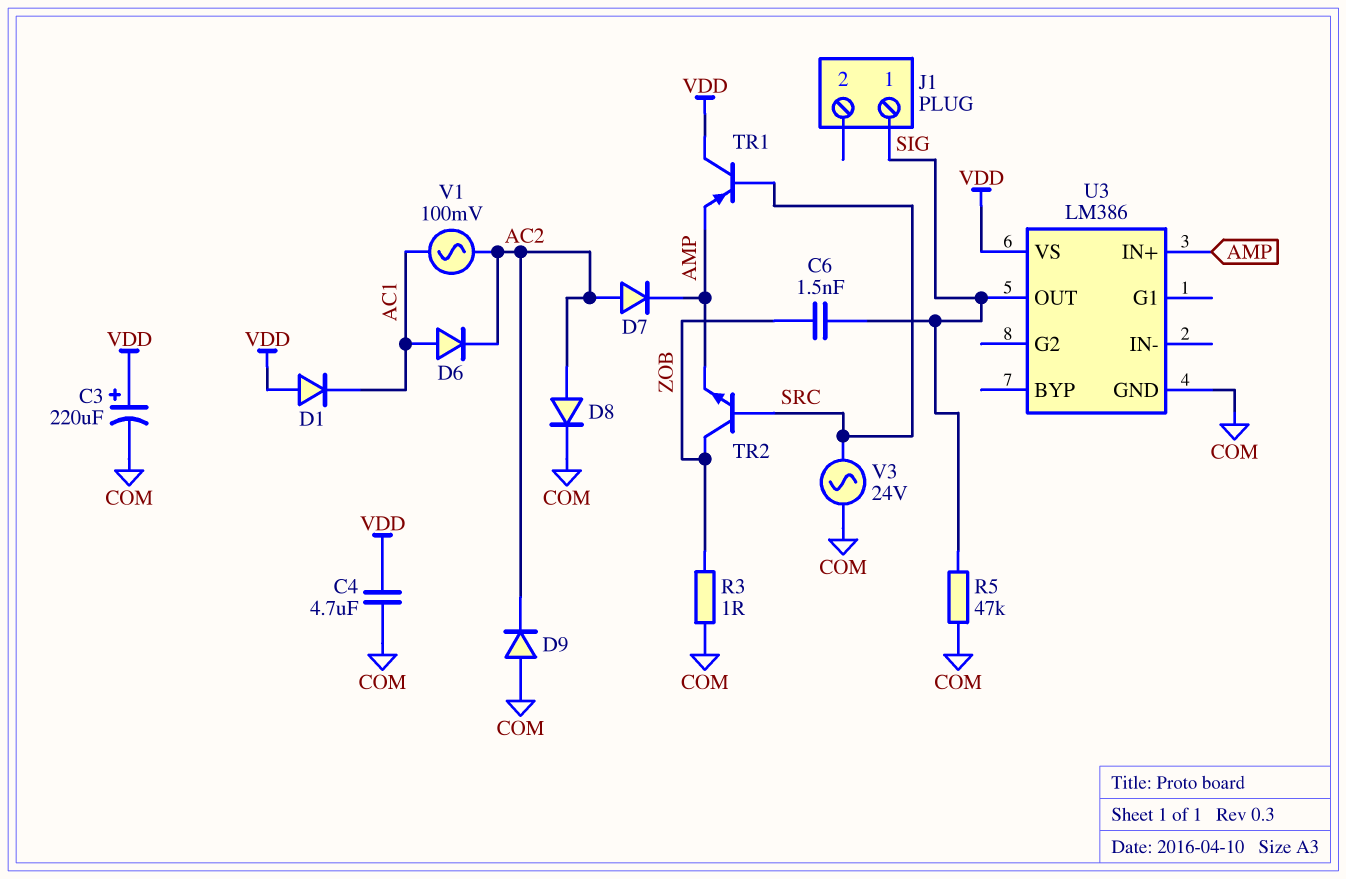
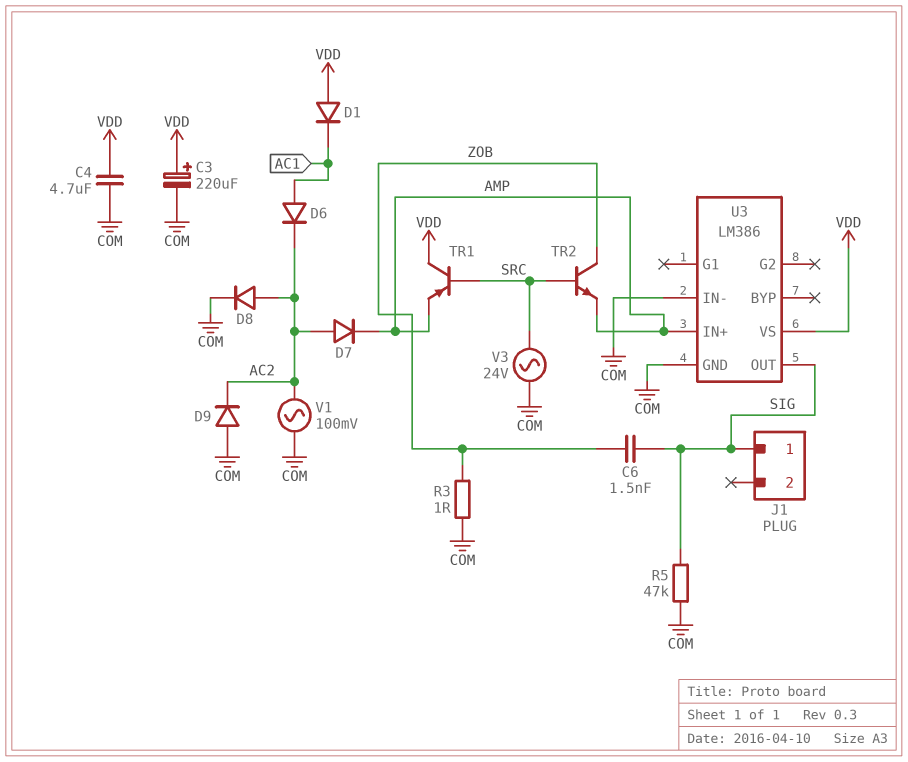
U3 pin IN-: none -> COM
V1: AC 100mV (AC1, AC2) -> AC 100mV (AC2, COM)

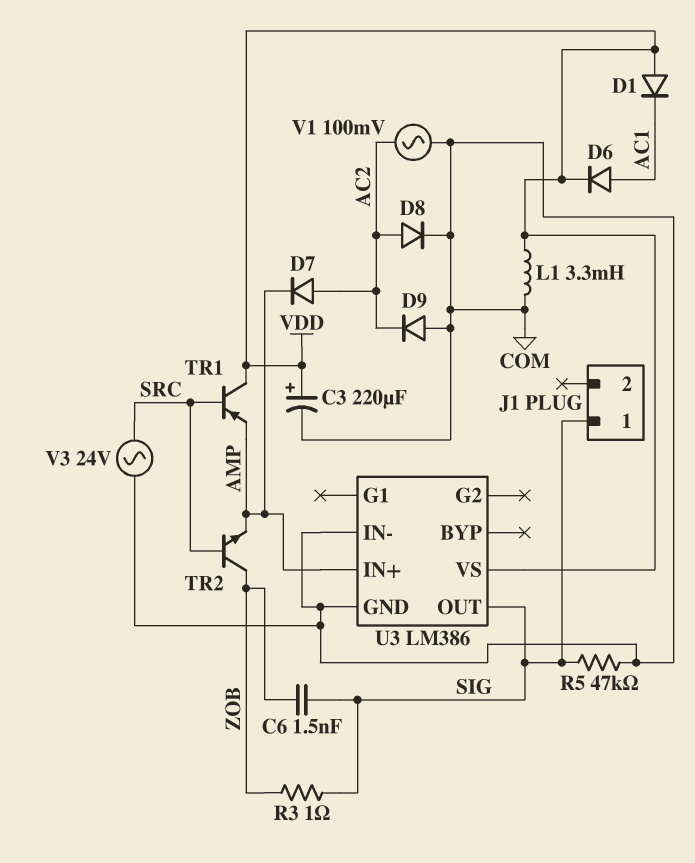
C4: 4.7uF (COM, VDD) -> none
D6: diode (A AC1, K AC2) -> diode (A AC1, K VDD)
L1: none -> 3.3mH (COM, VDD)
R3: 1 (COM, ZOB) -> 1 (SIG, ZOB)

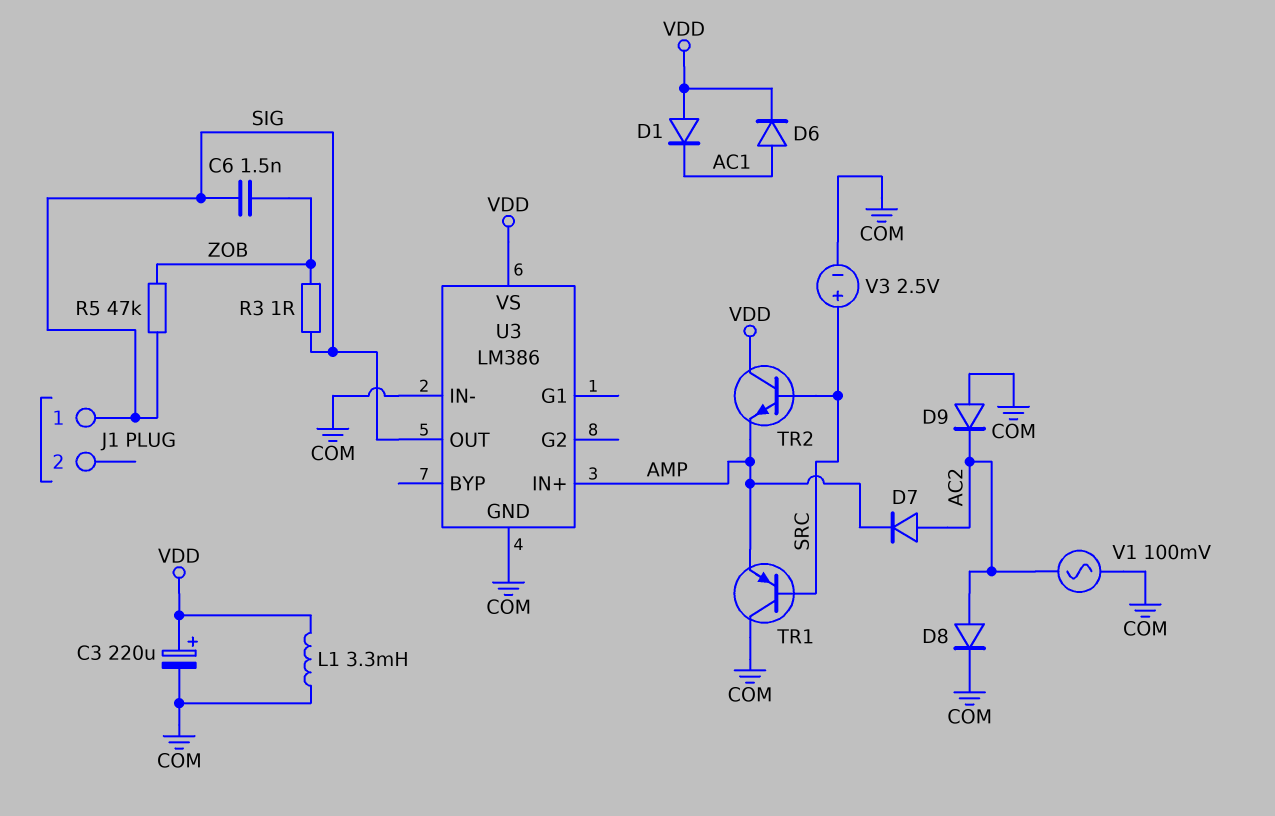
R5: 47k (COM, SIG) -> 47k (SIG, ZOB)
TR1: PNP (B SRC, C VDD, E AMP) -> PNP (B SRC, C COM, E AMP)
TR2: NPN (B SRC, C ZOB, E AMP) -> NPN (B SRC, C VDD, E AMP)
V3: AC 24V (COM, SRC) -> 2.5V (plus SRC, minus COM)

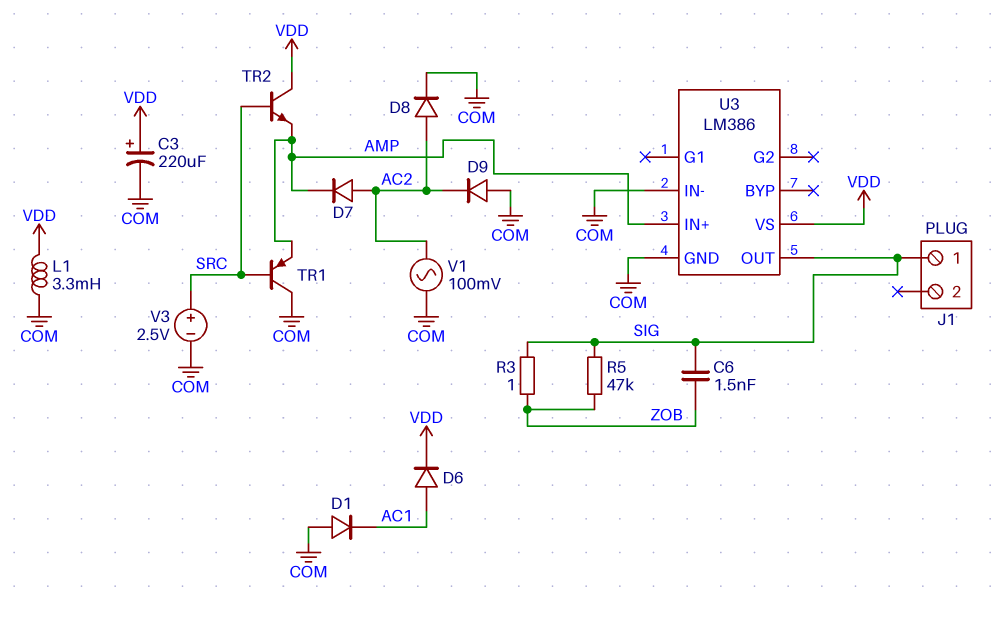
D1: diode (A VDD, K AC1) -> diode (A COM, K AC1)

